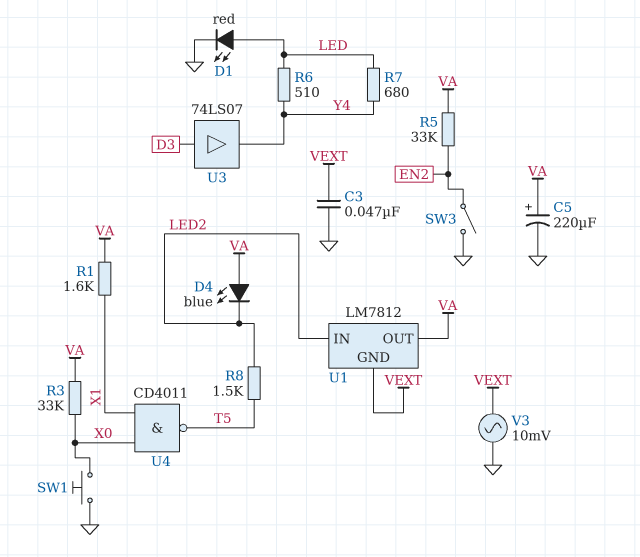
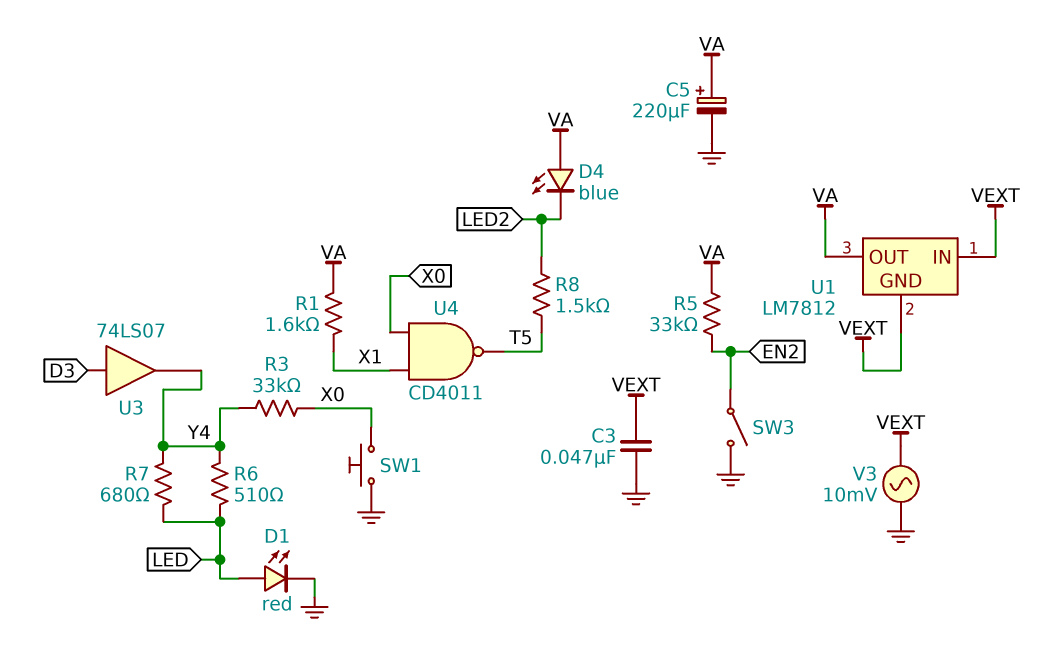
R3: 33k (VA, X0) -> 33k (X0, Y4)
U1 pin IN: LED2 -> VEXT

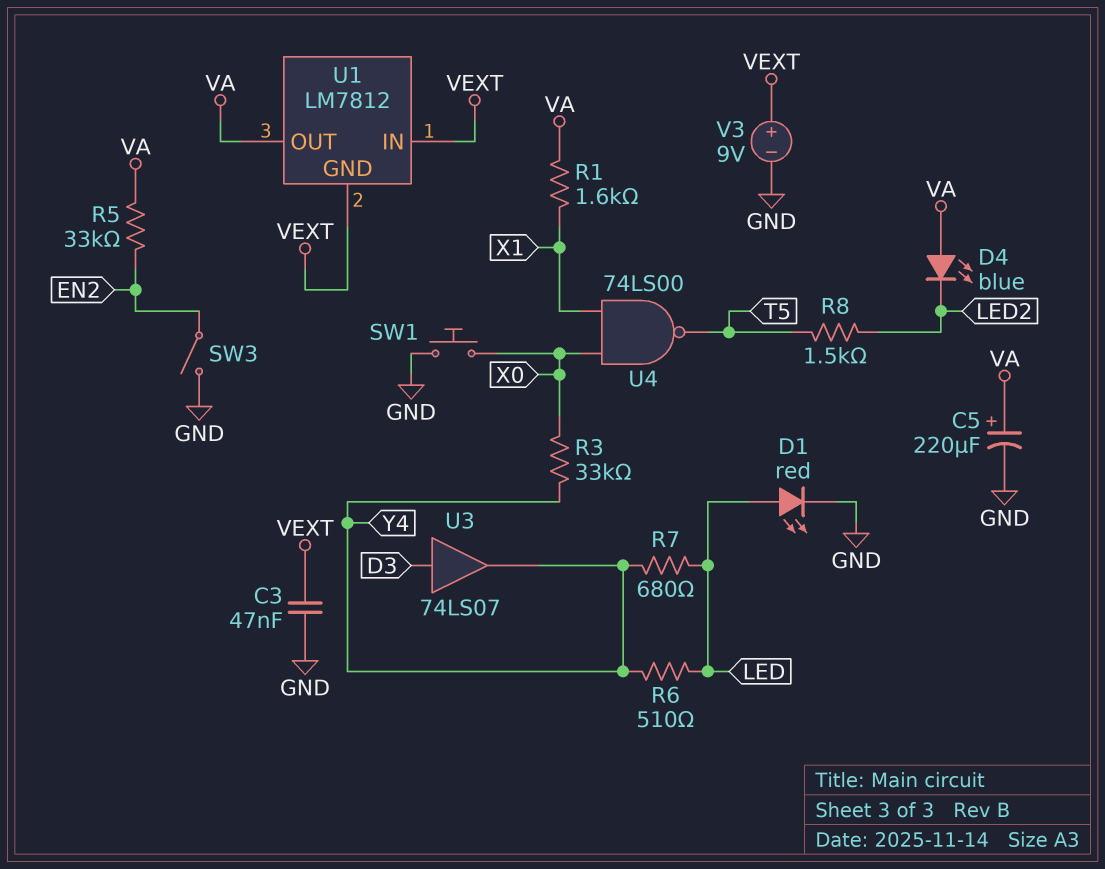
U4: NAND CD4011 (in X0, in X1, out T5) -> NAND 74LS00 (in X0, in X1, out T5)
V3: AC 10mV (GND, VEXT) -> 9V (plus VEXT, minus GND)

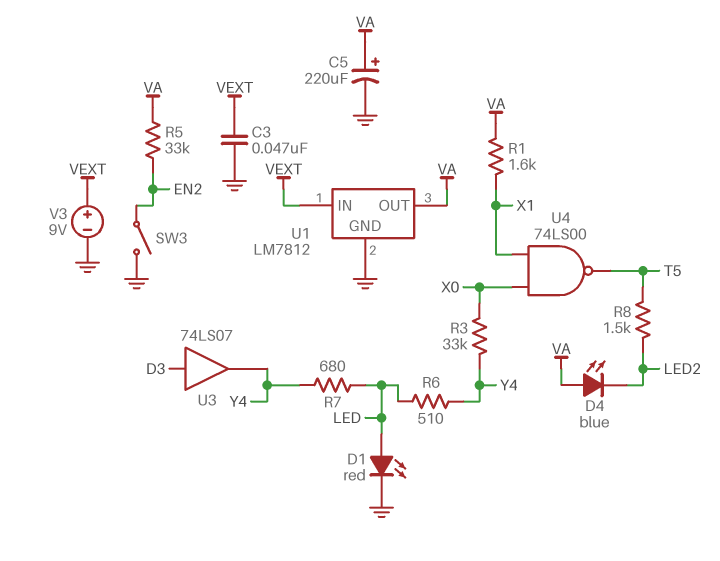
SW1: button (GND, X0) -> none
U1 pin GND: VEXT -> GND

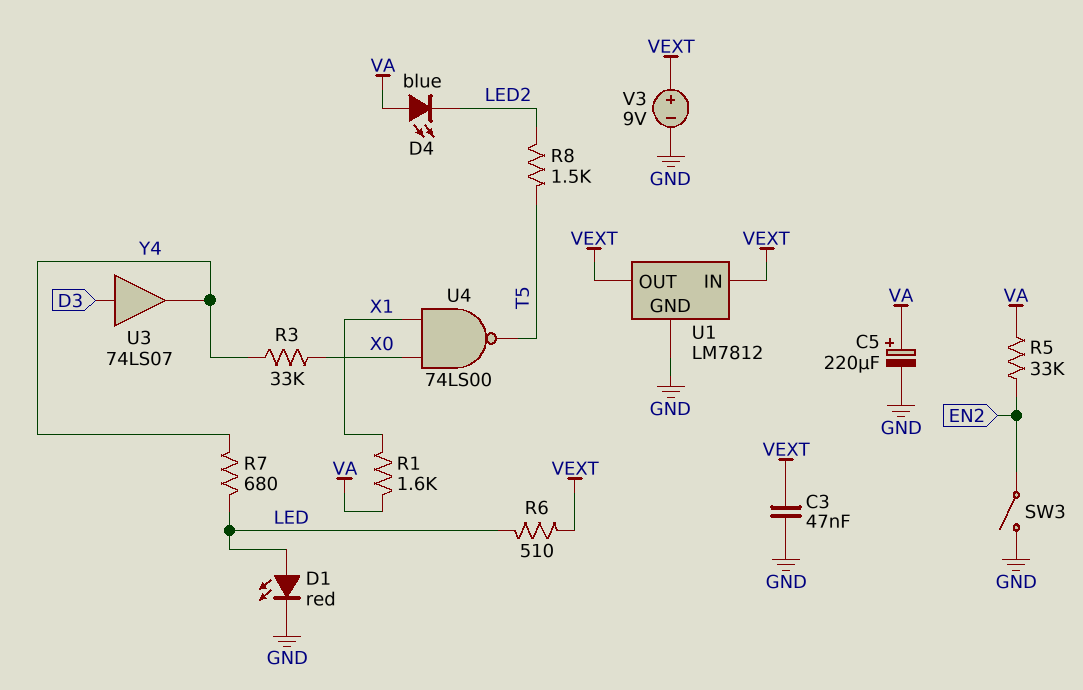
R6: 510 (LED, Y4) -> 510 (LED, VEXT)
U1 pin OUT: VA -> VEXT

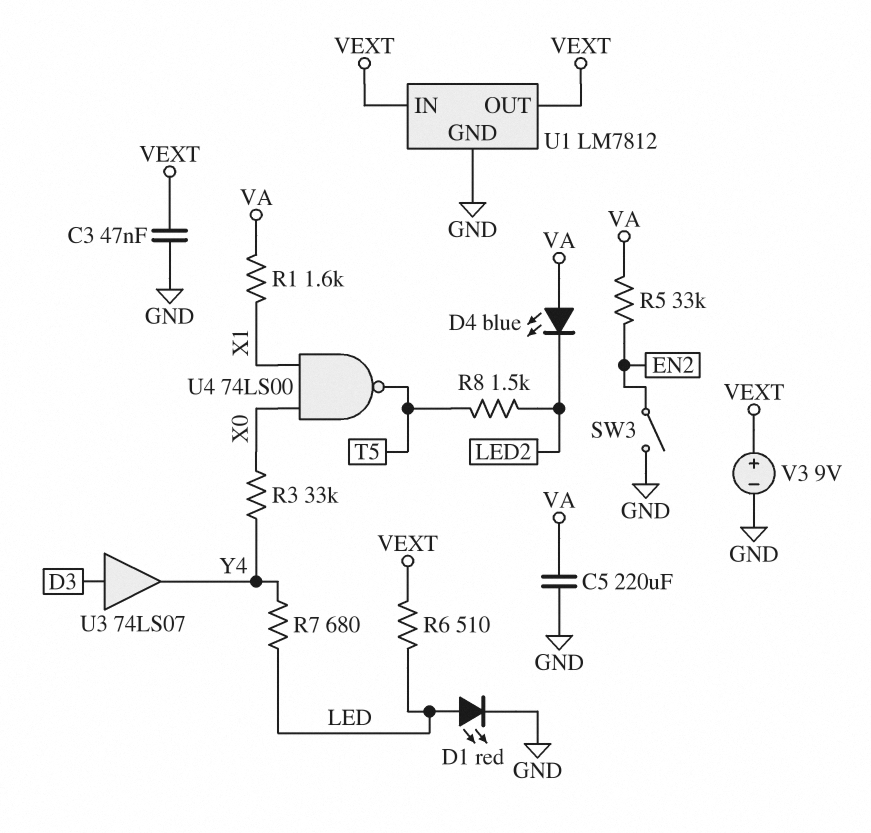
C5: 220uF (plus VA, minus GND) -> 220uF (GND, VA)

